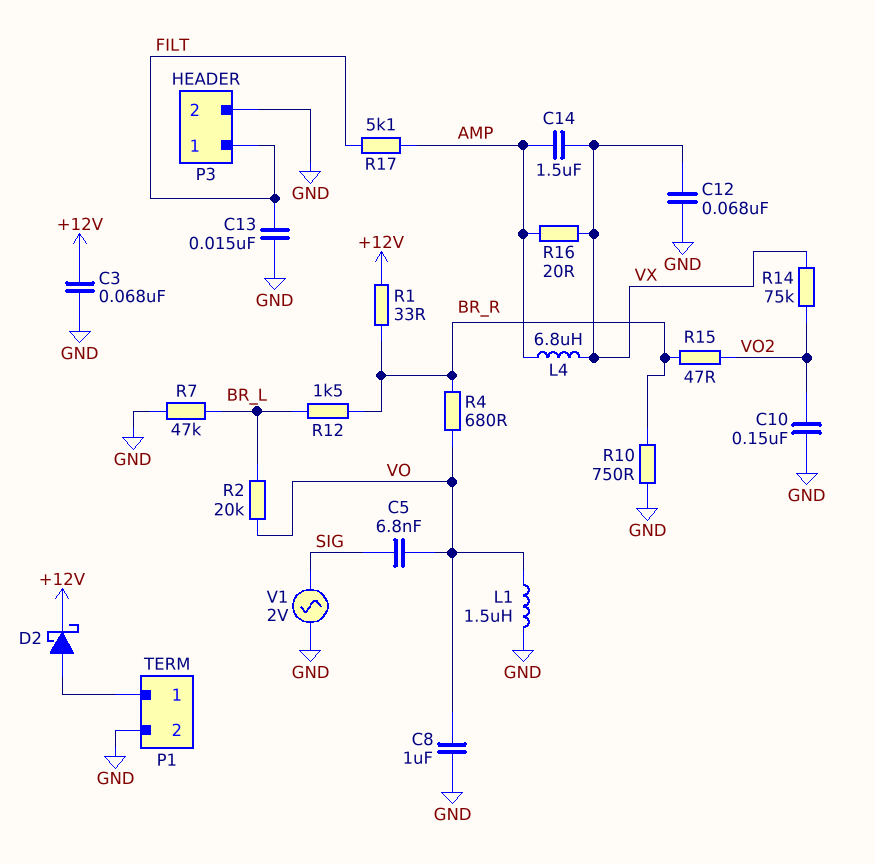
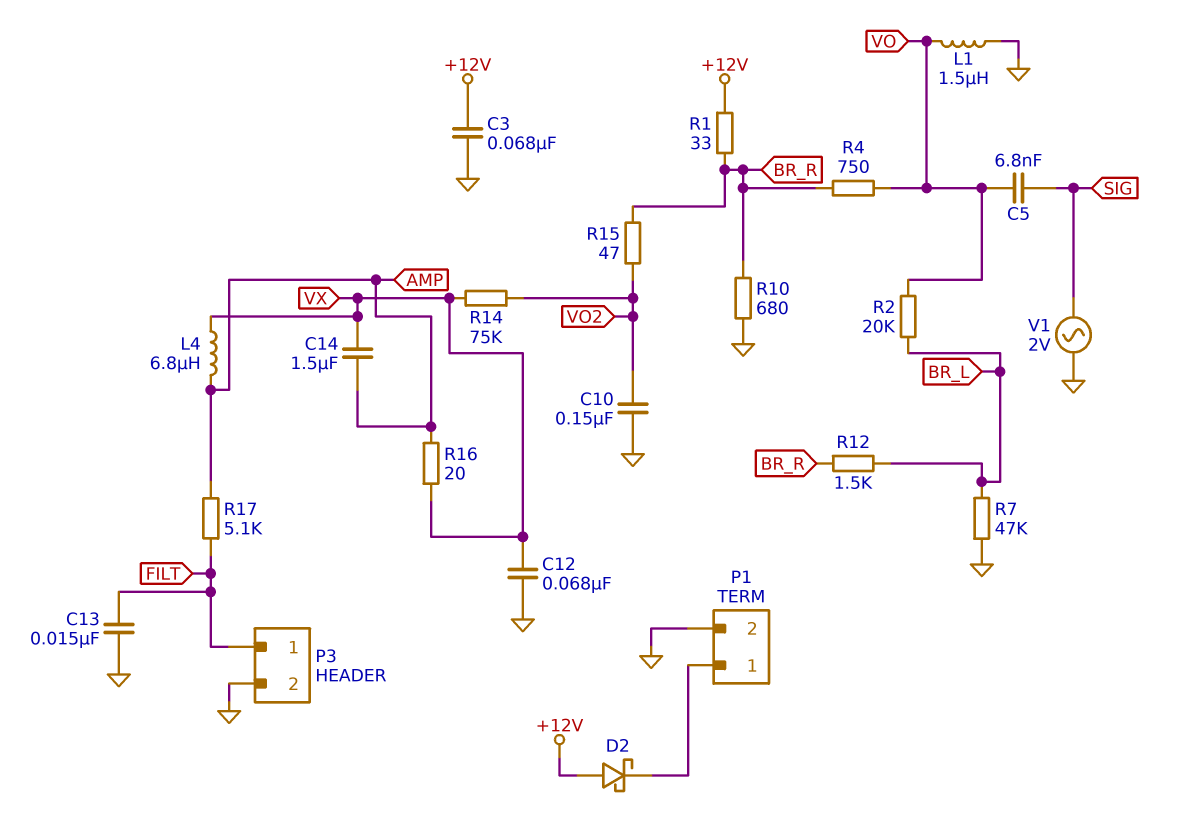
C8: 1uF (GND, VO) -> none
D2: schottky (A P1/1, K +12V) -> schottky (A +12V, K P1/1)
R4: 680 (BR_R, VO) -> 750 (BR_R, VO)
R10: 750 (BR_R, GND) -> 680 (BR_R, GND)

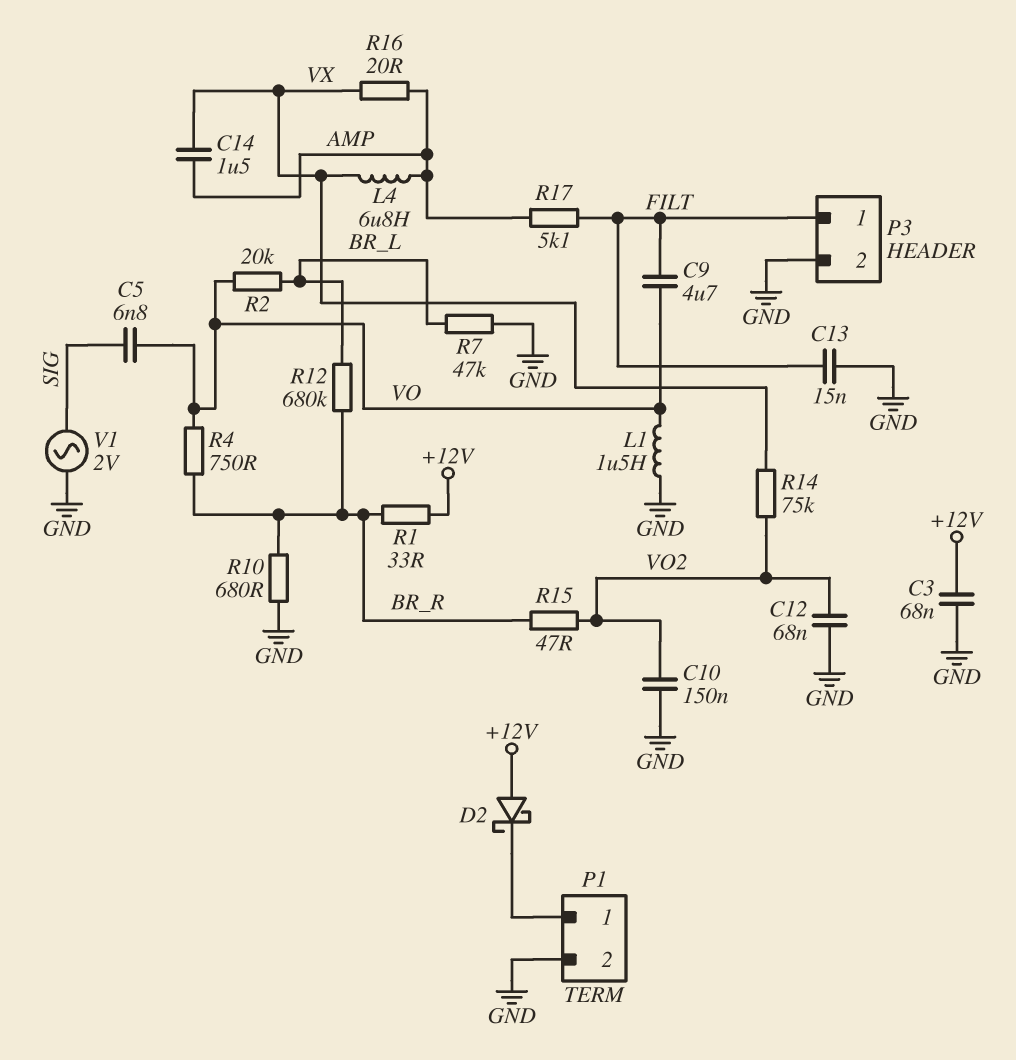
C9: none -> 4.7uF (FILT, VO)
C12: 68nF (GND, VX) -> 68nF (GND, VO2)
R12: 1.5k (BR_L, BR_R) -> 680k (BR_L, BR_R)

